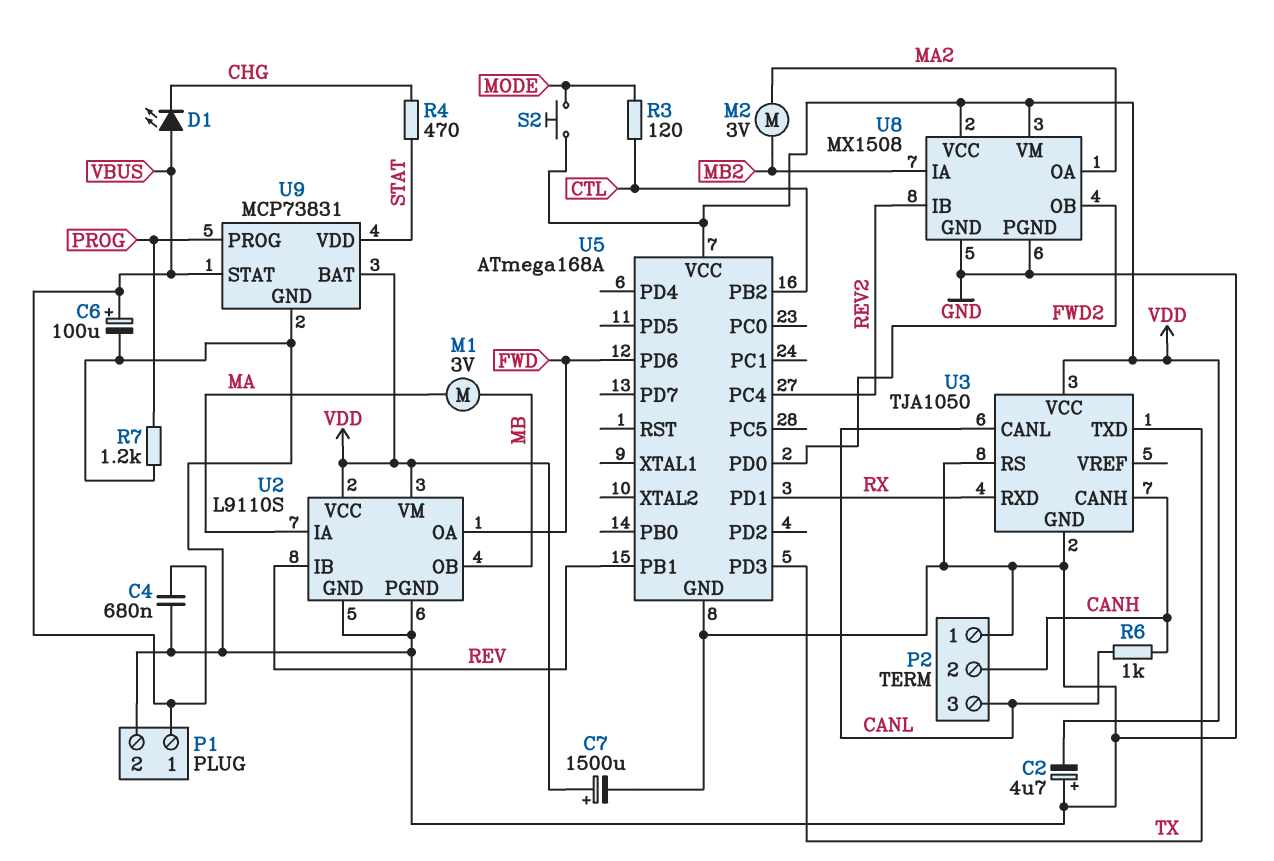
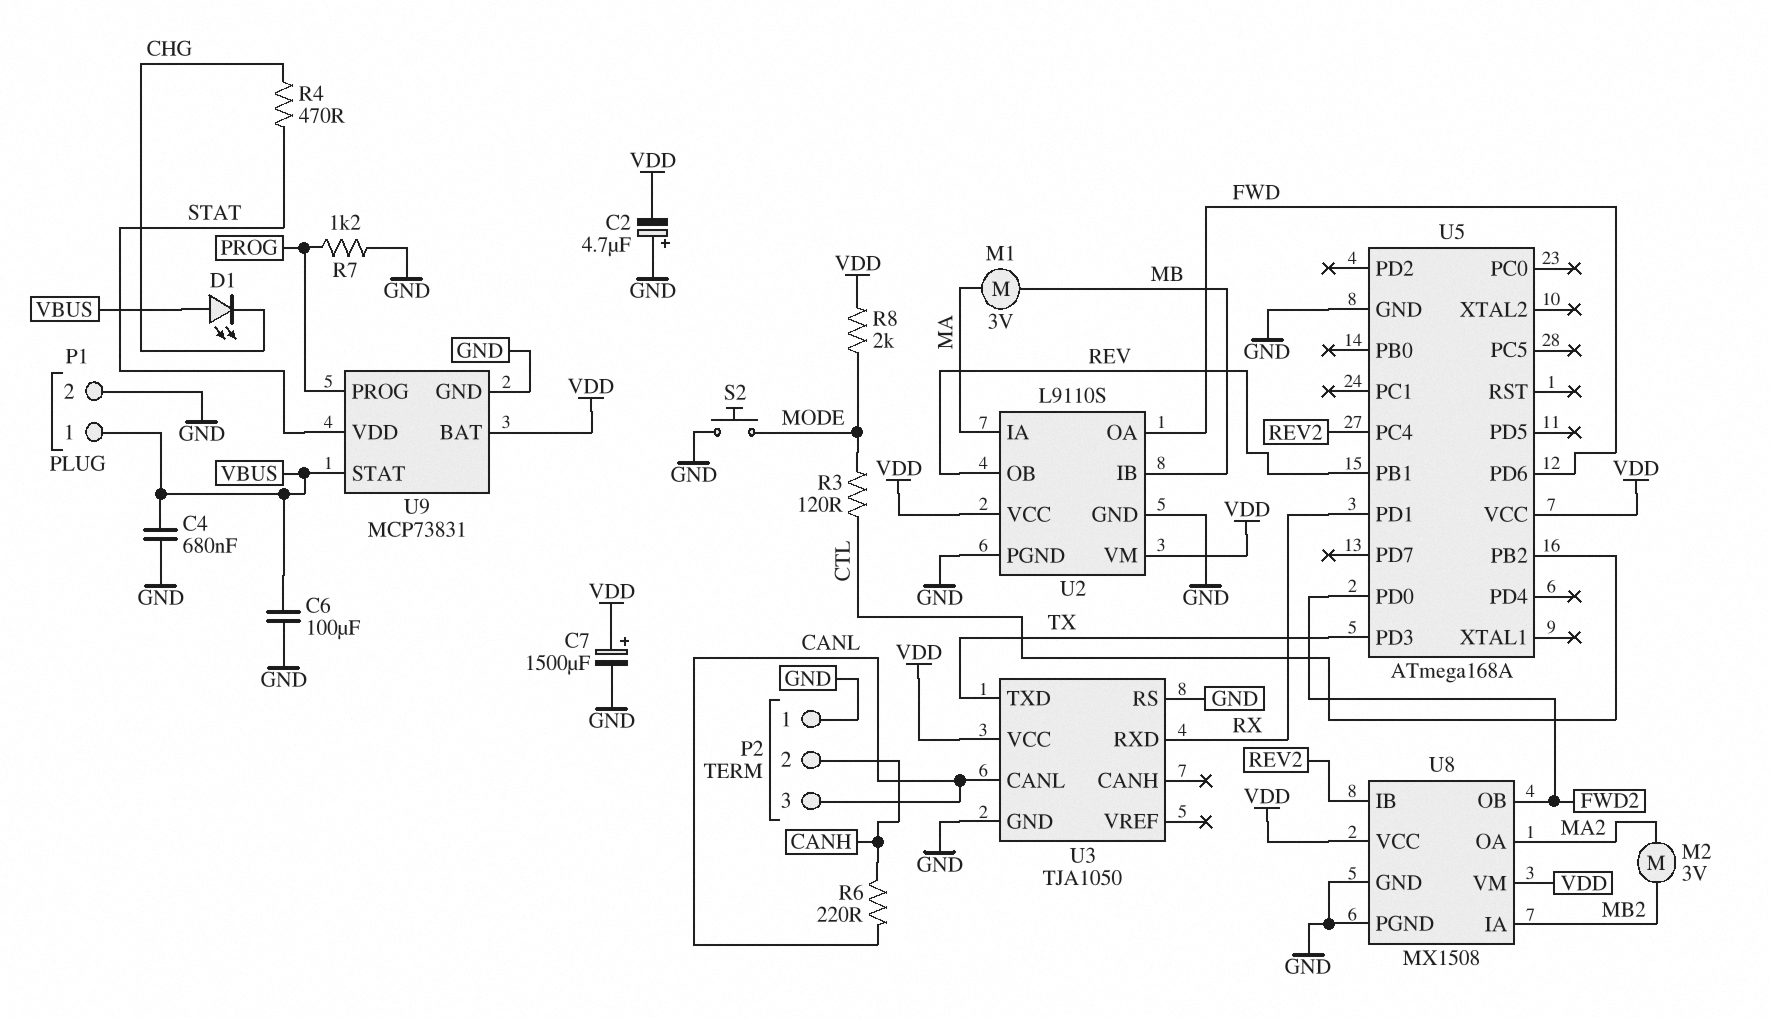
C6: 100uF (plus VBUS, minus GND) -> 100uF (GND, VBUS)
R6: 1k (CANH, CANL) -> 220 (CANH, CANL)
R8: none -> 2k (MODE, VDD)
S2: button (MODE, VDD) -> button (GND, MODE)
U2 pin IB: REV -> MB
U2 pin OB: MB -> REV
U3 pin CANH: CANH -> none

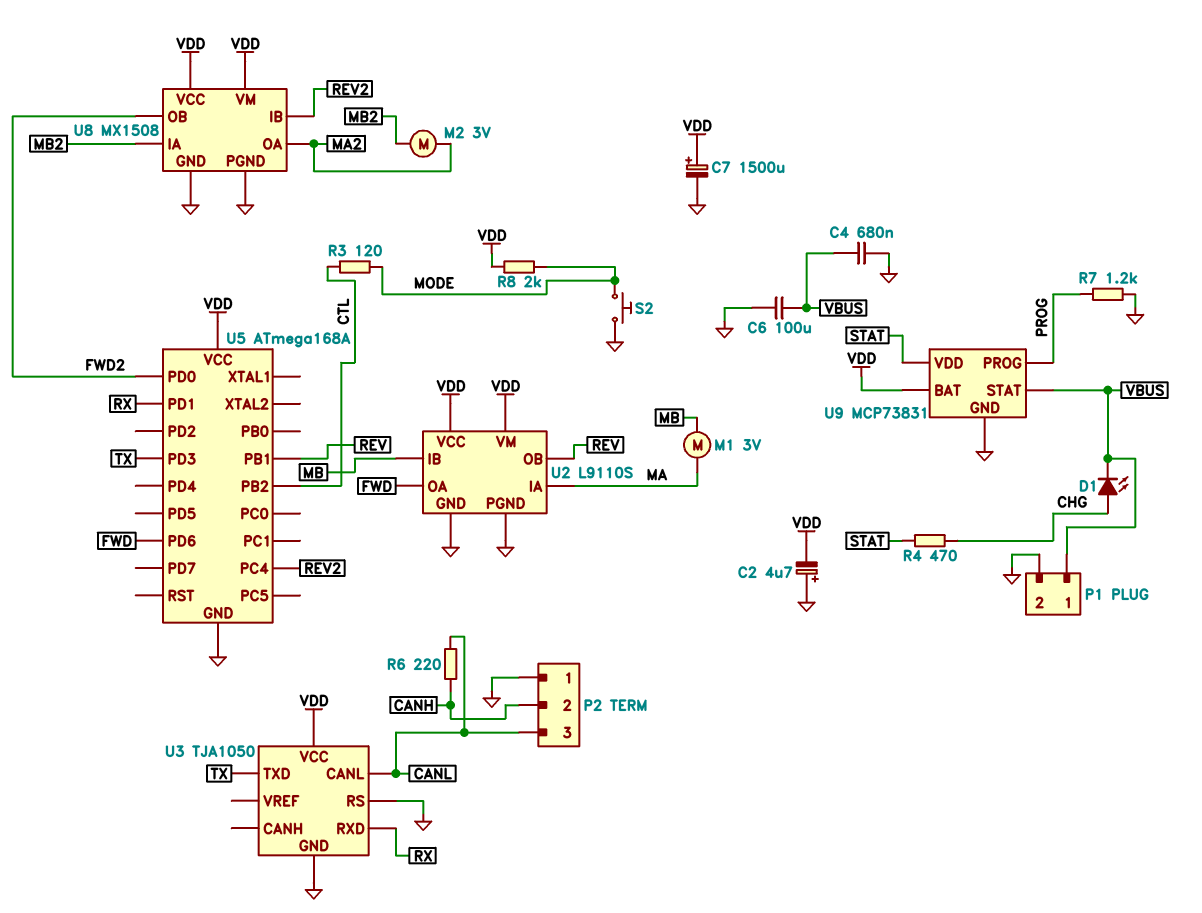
D1: LED (A VBUS, K CHG) -> LED (A CHG, K VBUS)

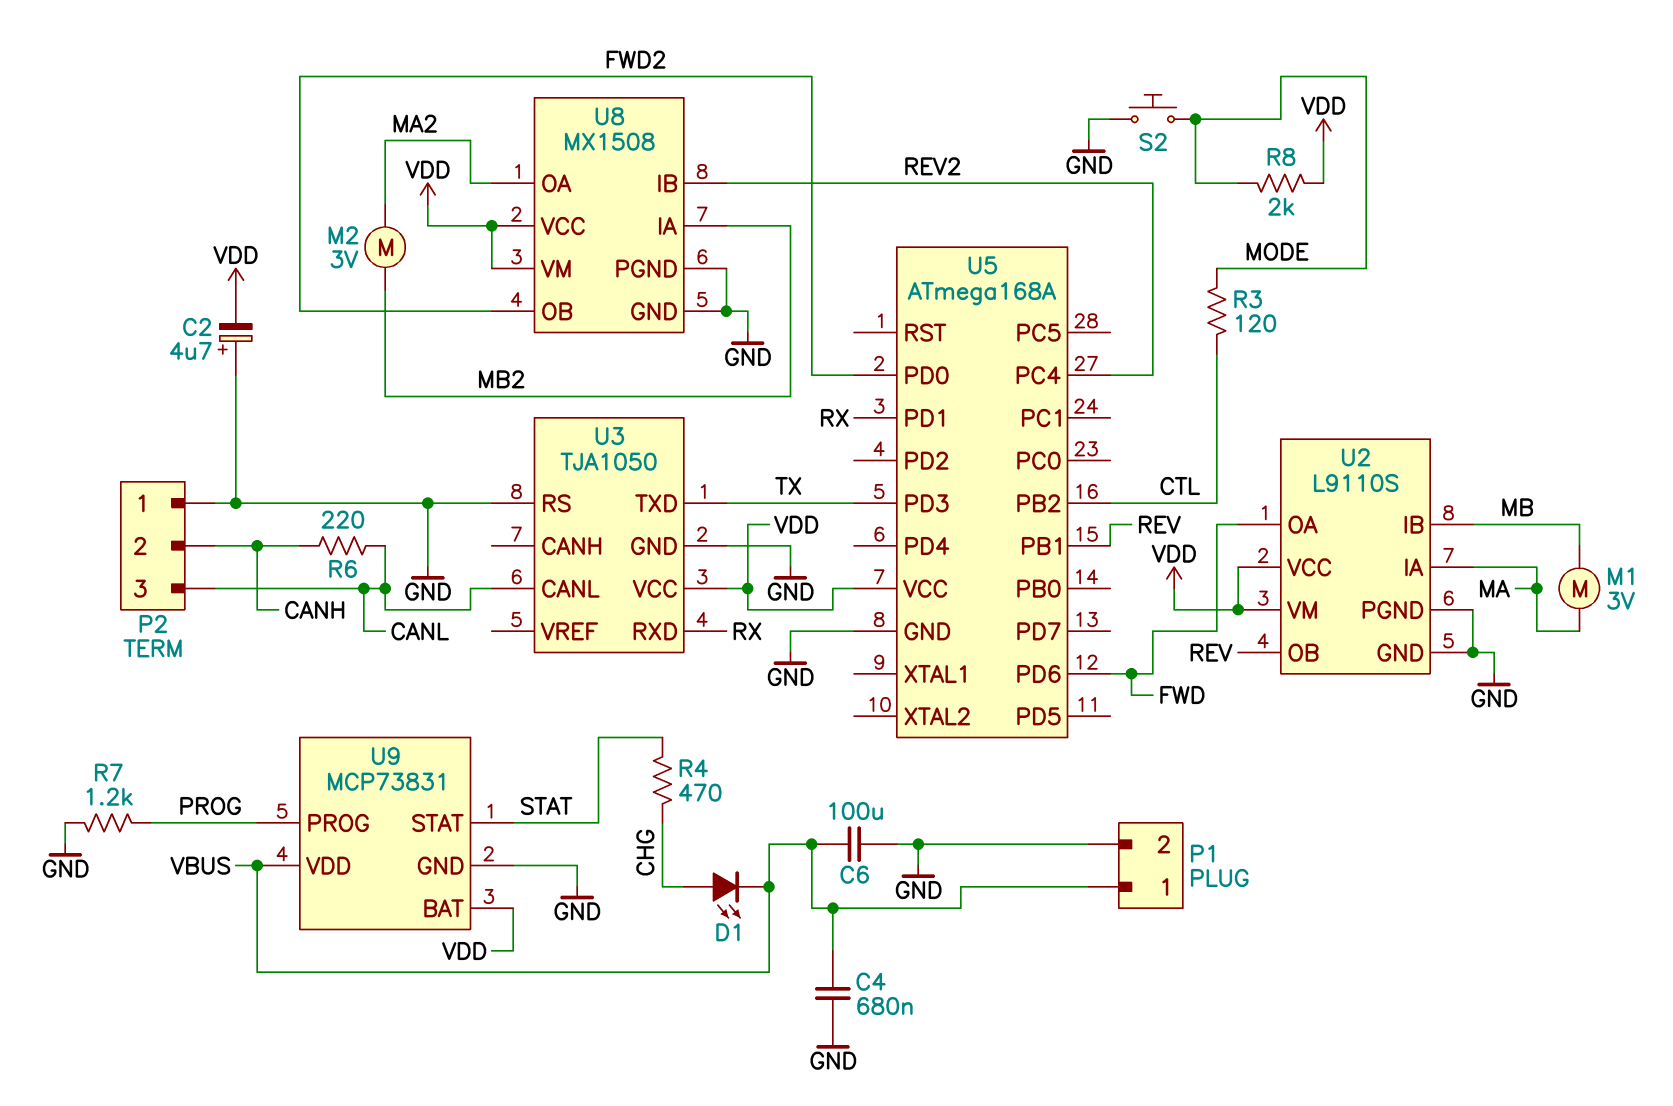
C7: 1500uF (plus VDD, minus GND) -> none
U9 pin STAT: VBUS -> STAT
U9 pin VDD: STAT -> VBUS

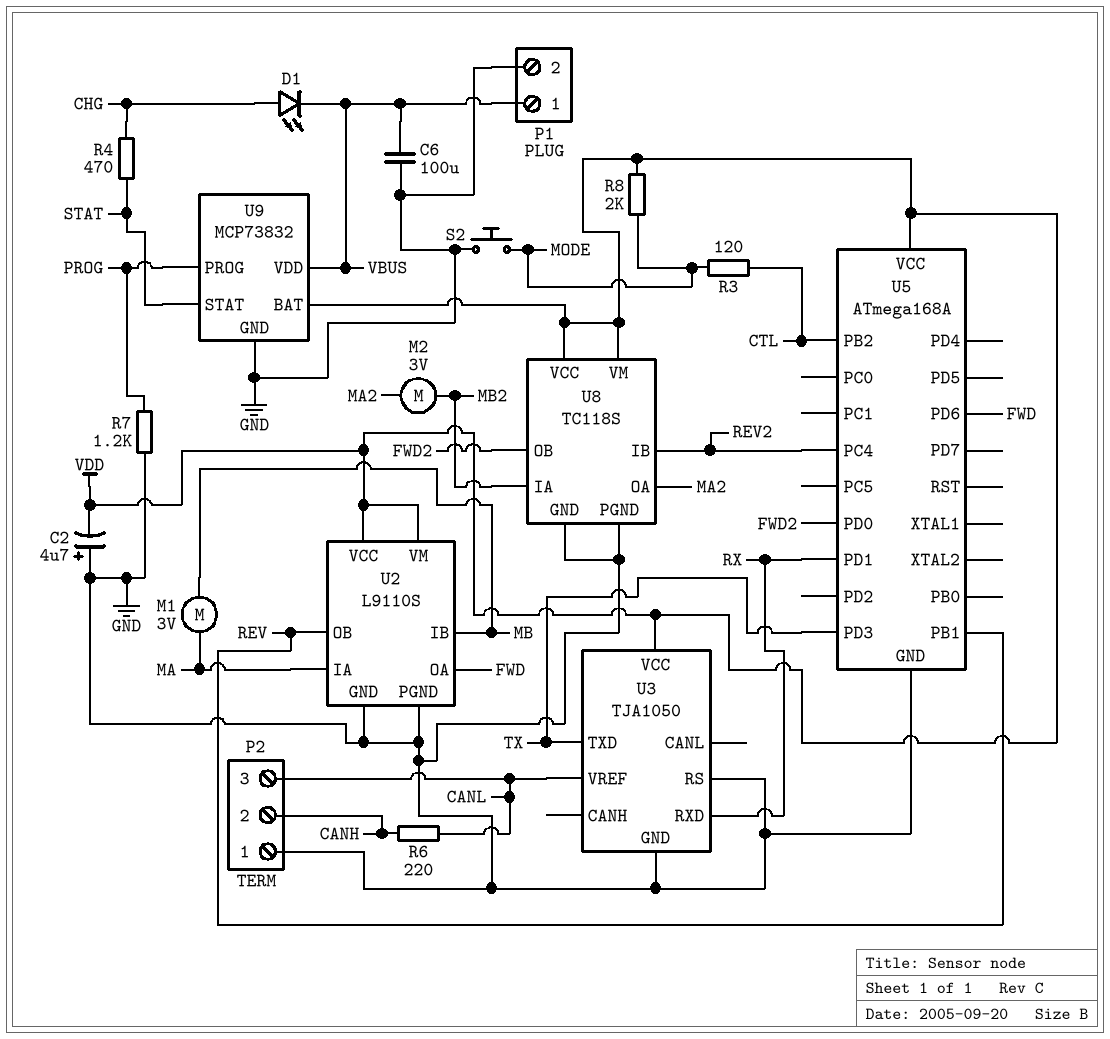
C4: 680nF (GND, VBUS) -> none
U3 pin CANL: CANL -> none
U3 pin VREF: none -> CANL
U8: MX1508 -> TC118S
U9: MCP73831 -> MCP73832

